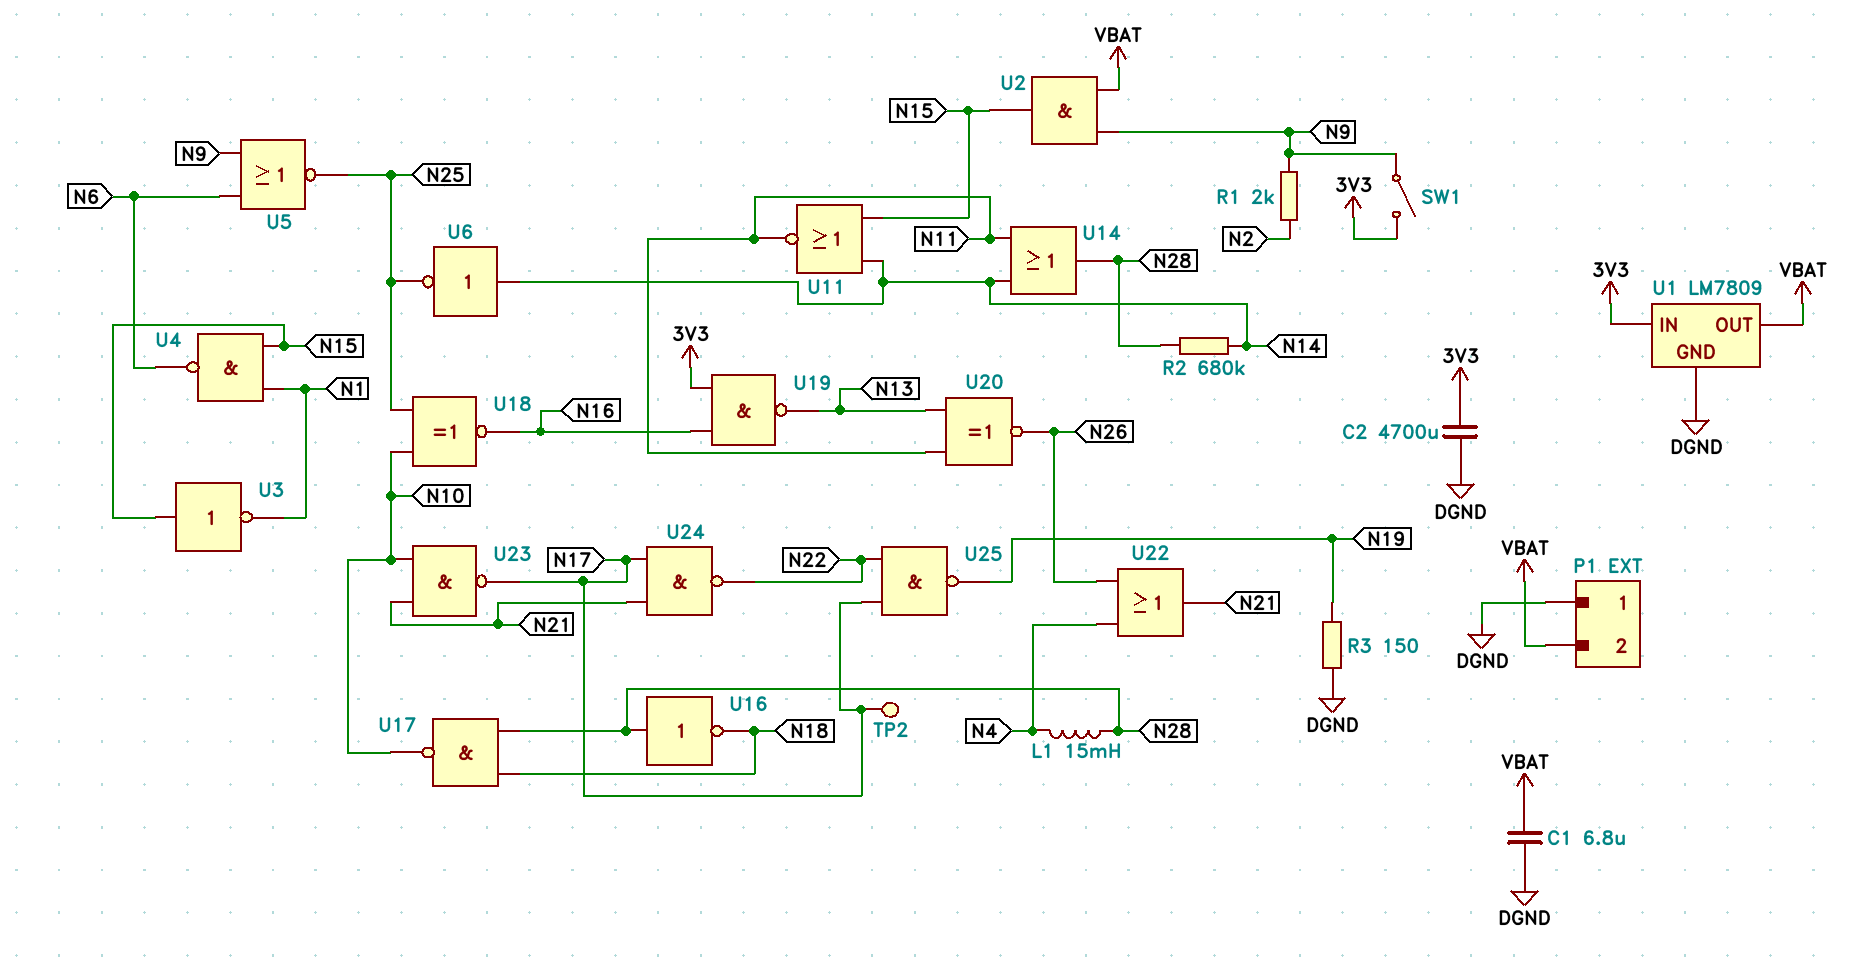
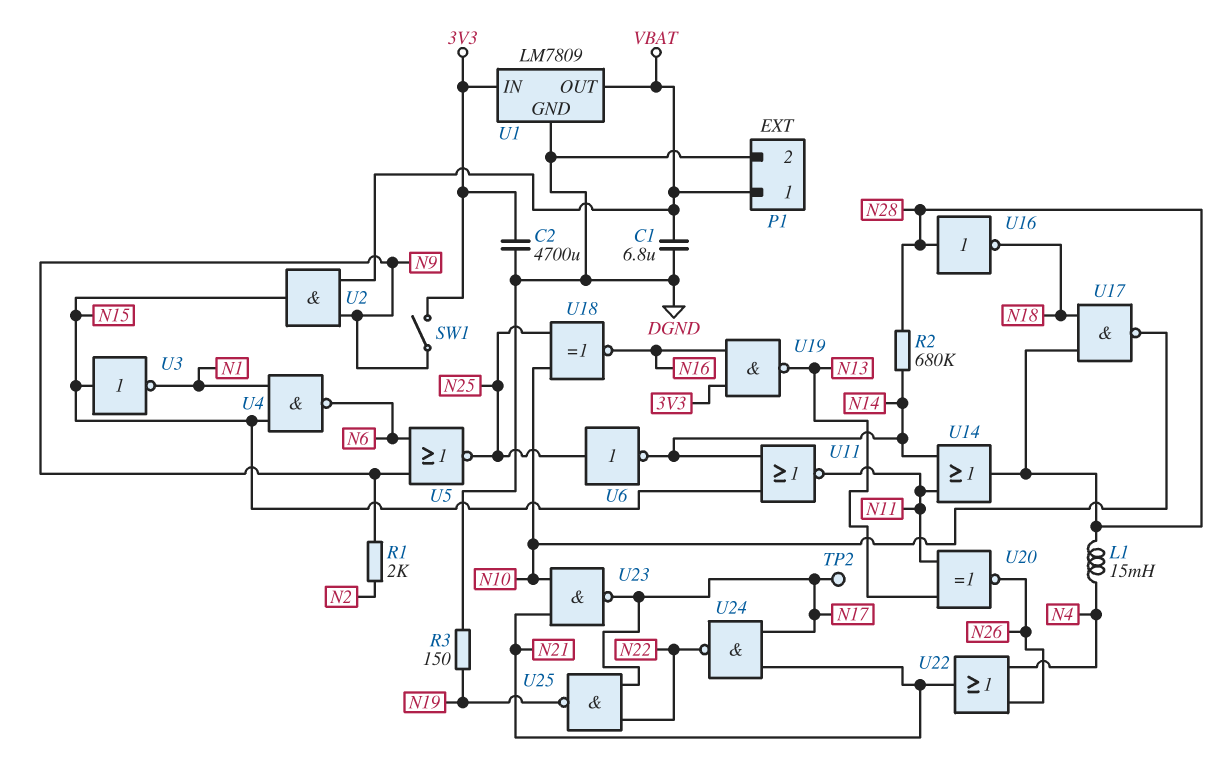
P1 pin 1: DGND -> VBAT
P1 pin 2: VBAT -> DGND
U6: NOT (in N14, out N25) -> NOT (in N25, out N14)

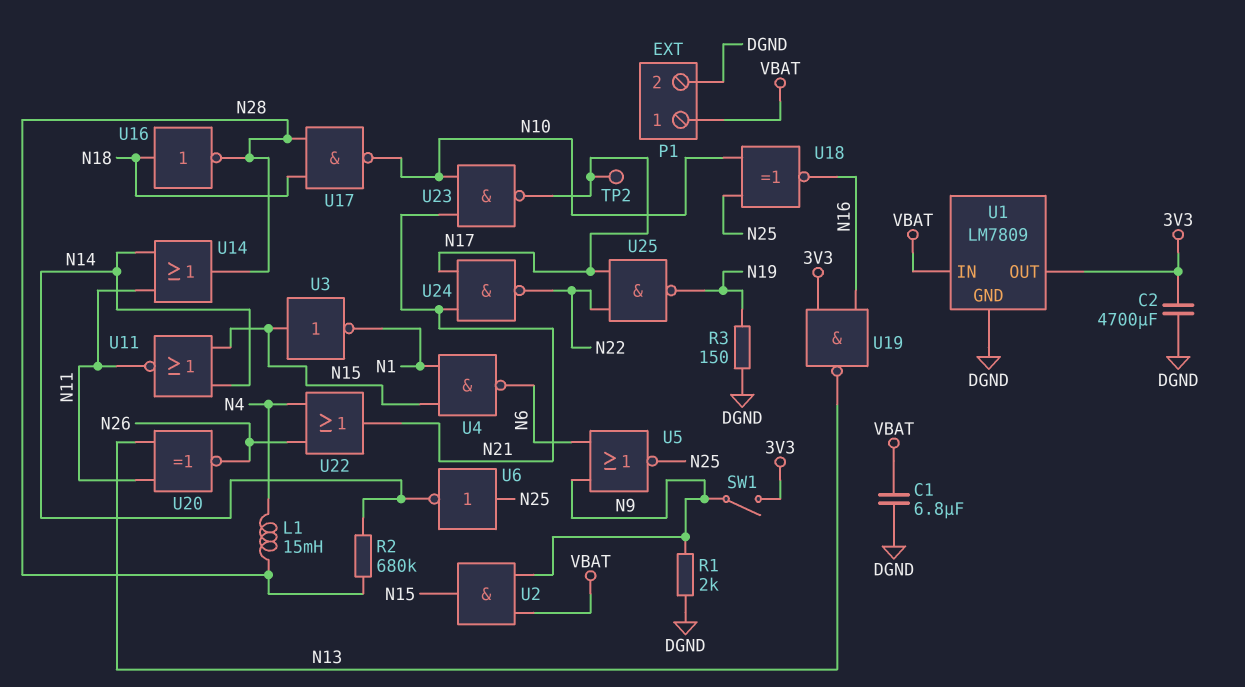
R1: 2k (N2, N9) -> 2k (DGND, N9)
U1 pin IN: 3V3 -> VBAT
U1 pin OUT: VBAT -> 3V3
U16: NOT (in N28, out N18) -> NOT (in N18, out N28)

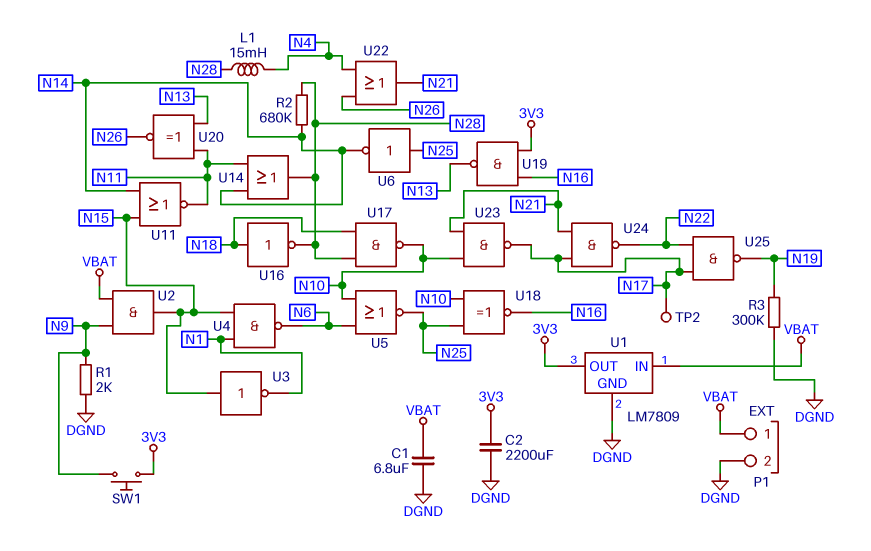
C2: 4700uF (3V3, DGND) -> 2200uF (3V3, DGND)
R3: 150 (DGND, N19) -> 300k (DGND, N19)
SW1: switch (3V3, N9) -> button (3V3, N9)
U5: NOR (in N6, in N9, out N25) -> NOR (in N6, in N10, out N25)

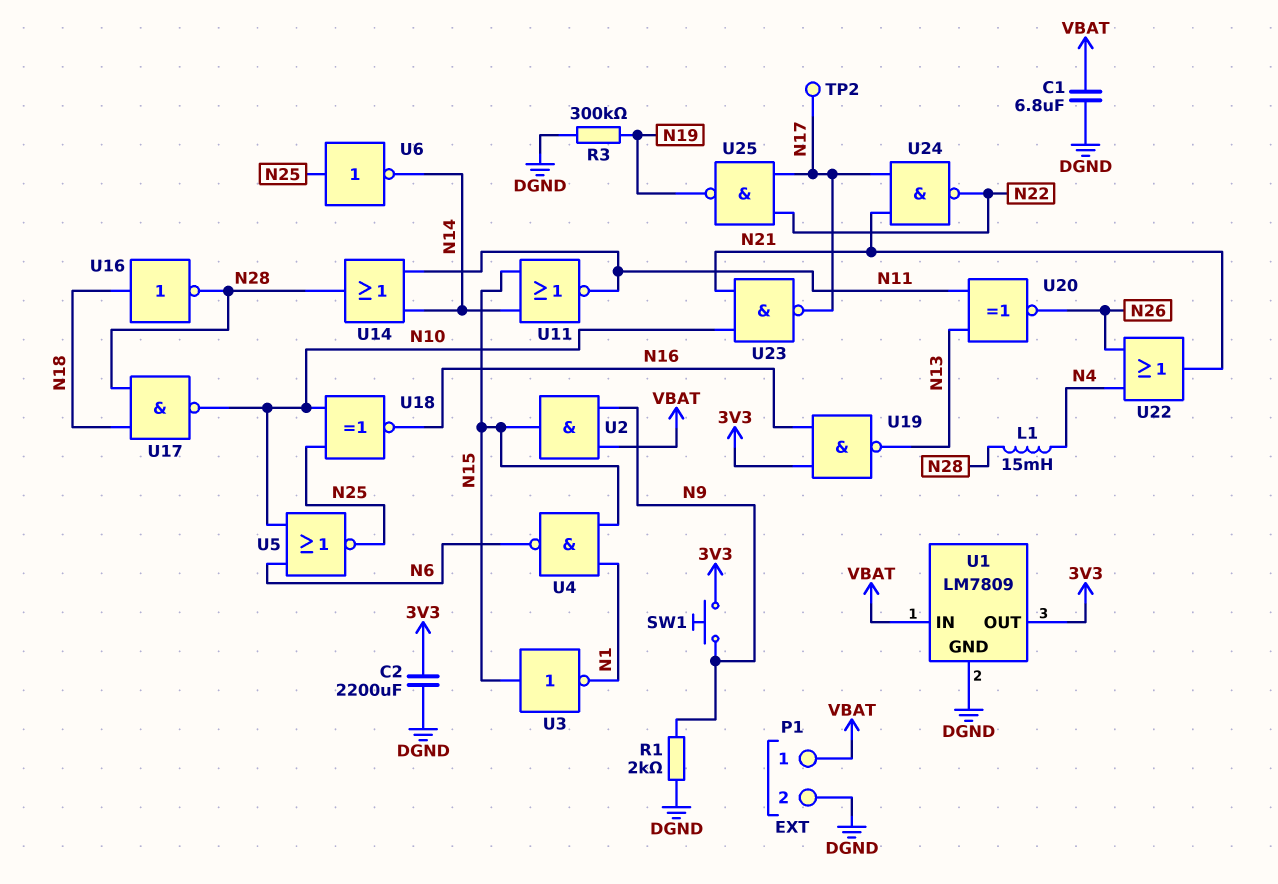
R2: 680k (N14, N28) -> none

